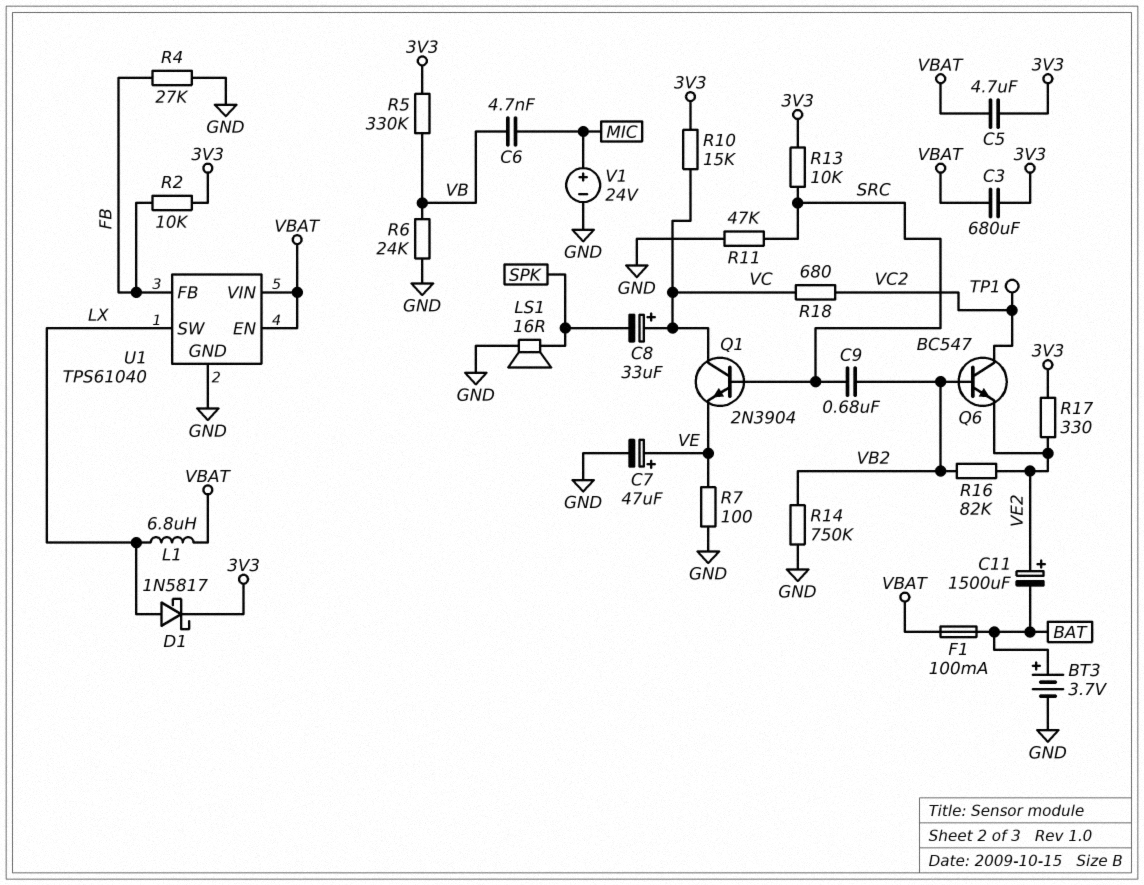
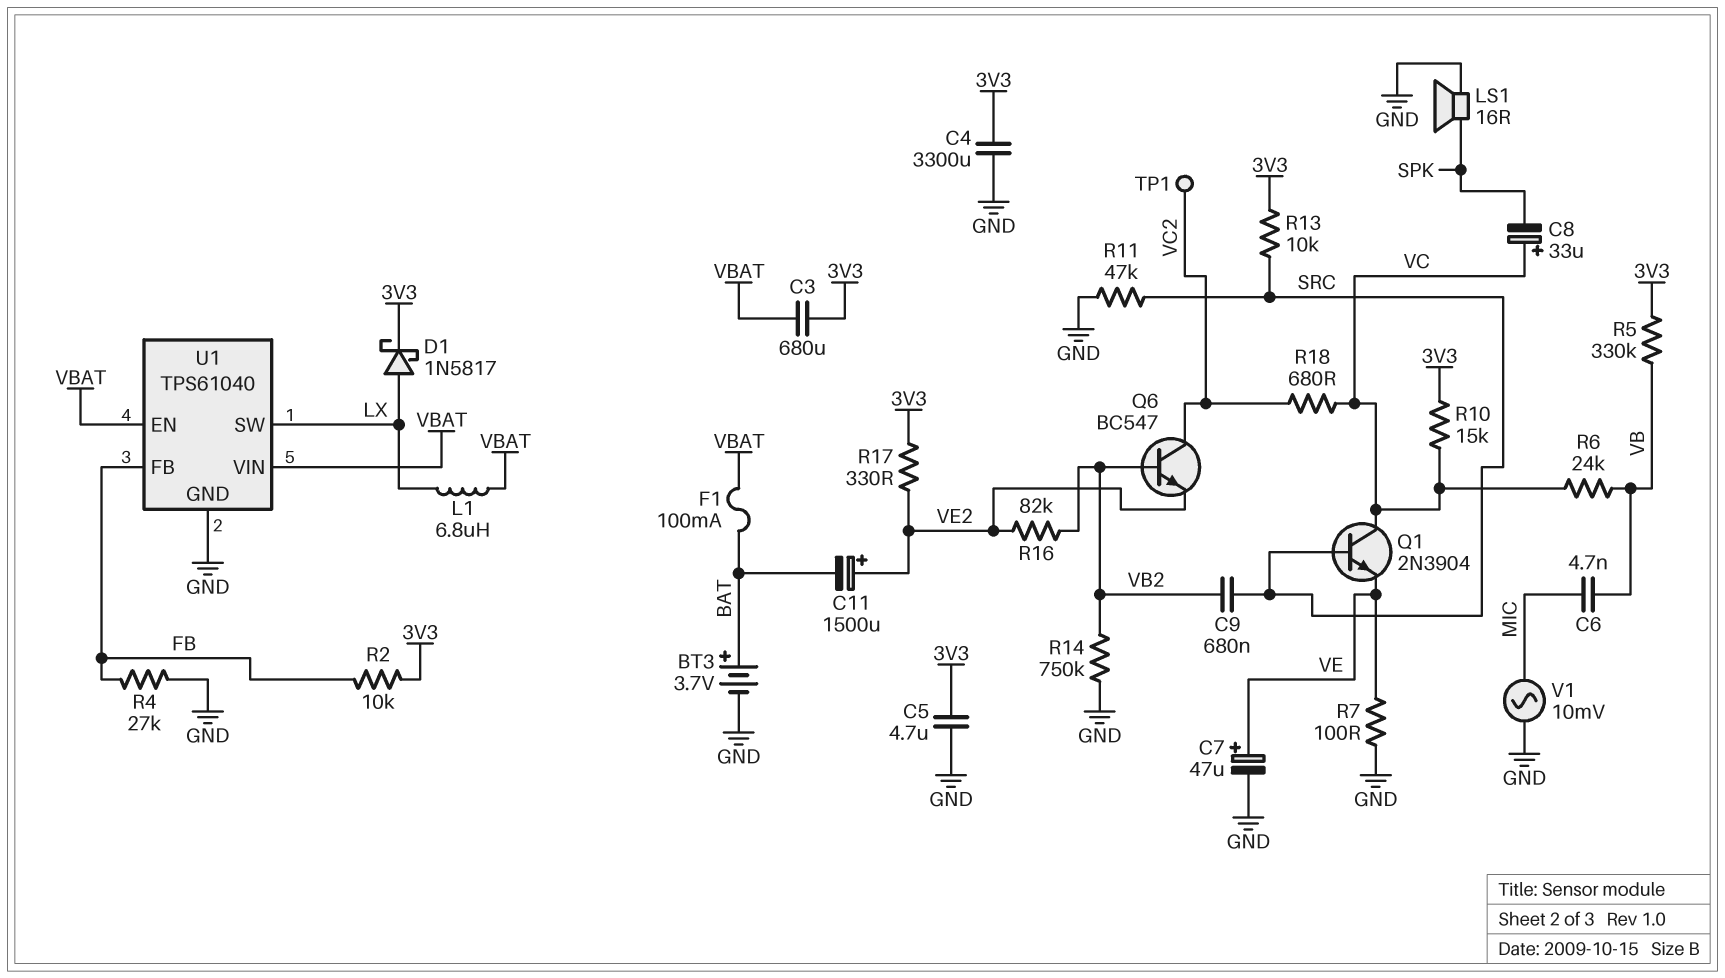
C4: none -> 3300uF (3V3, GND)
C5: 4.7uF (3V3, VBAT) -> 4.7uF (3V3, GND)
R6: 24k (GND, VB) -> 24k (VB, VC)
V1: 24V (plus MIC, minus GND) -> AC 10mV (GND, MIC)

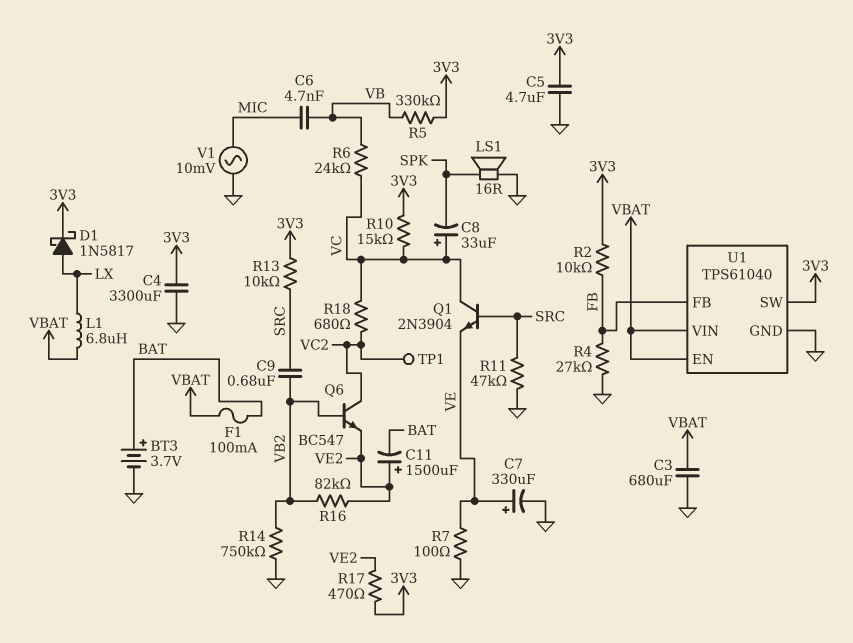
C3: 680uF (3V3, VBAT) -> 680uF (GND, VBAT)
C7: 47uF (plus VE, minus GND) -> 330uF (plus VE, minus GND)
R17: 330 (3V3, VE2) -> 470 (3V3, VE2)
U1 pin SW: LX -> 3V3

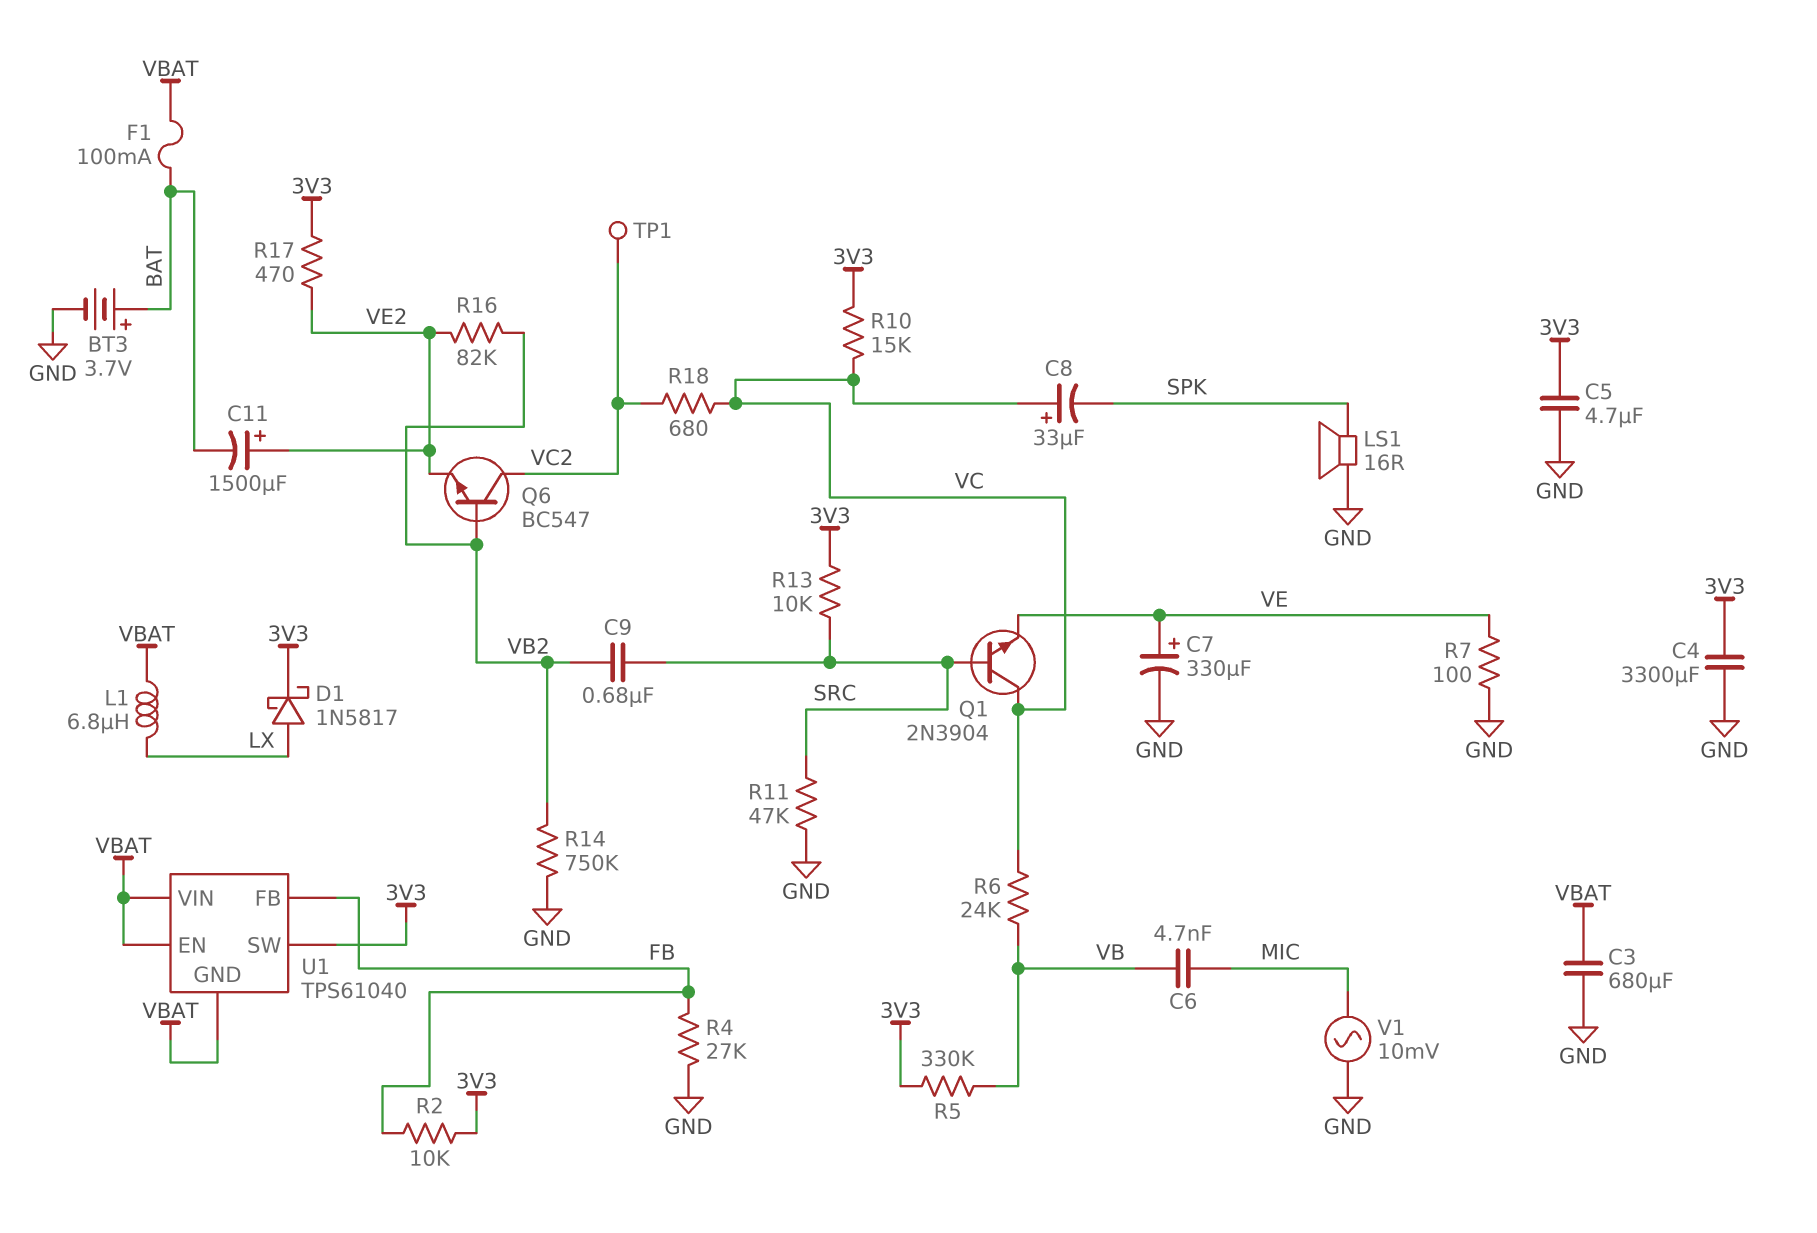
U1 pin GND: GND -> VBAT

